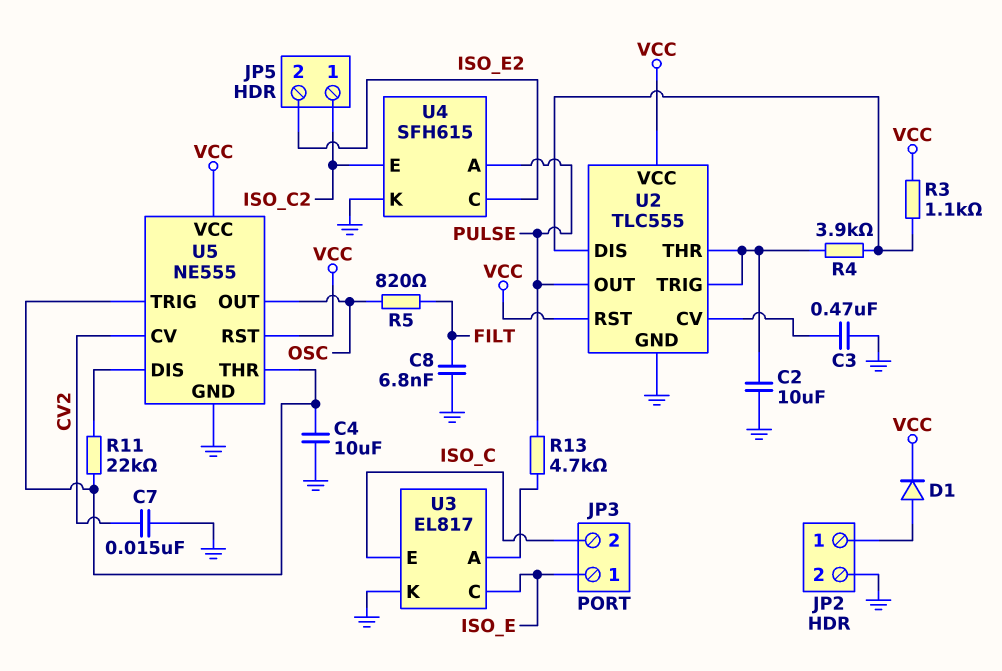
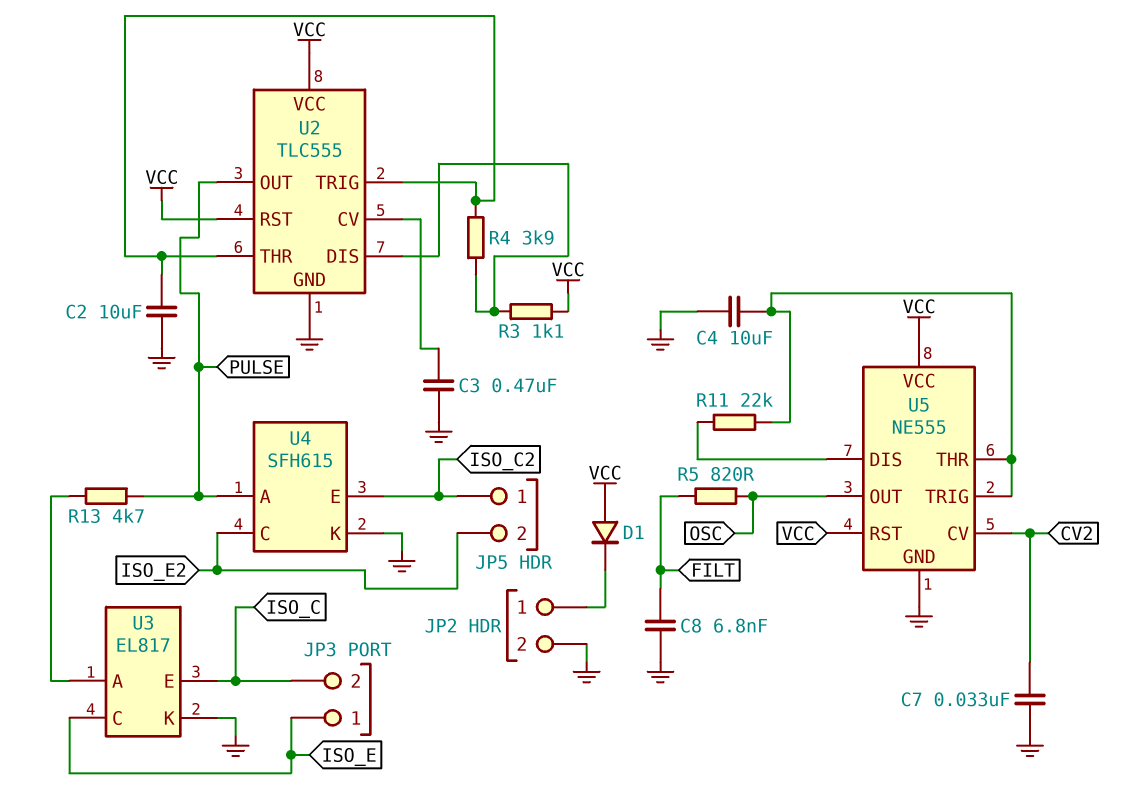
C7: 15nF (CV2, GND) -> 33nF (CV2, GND)
D1: diode (A JP2/1, K VCC) -> diode (A VCC, K JP2/1)

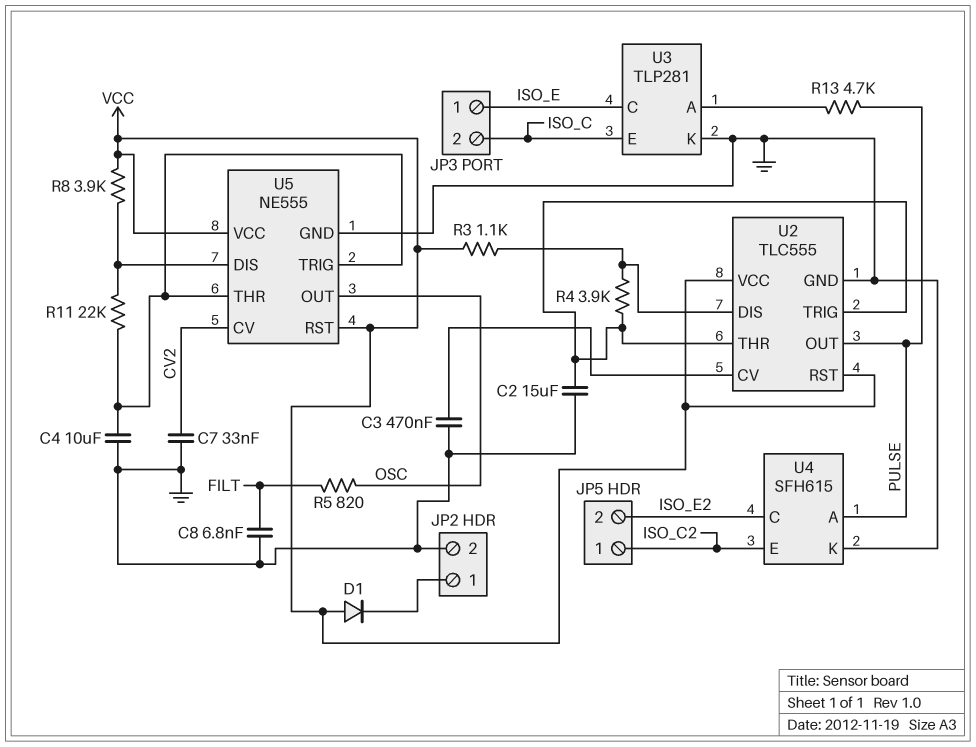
C2: 10uF (GND, U2/THR) -> 15uF (GND, U2/THR)
R8: none -> 3.9k (U5/DIS, VCC)
U3: EL817 -> TLP281

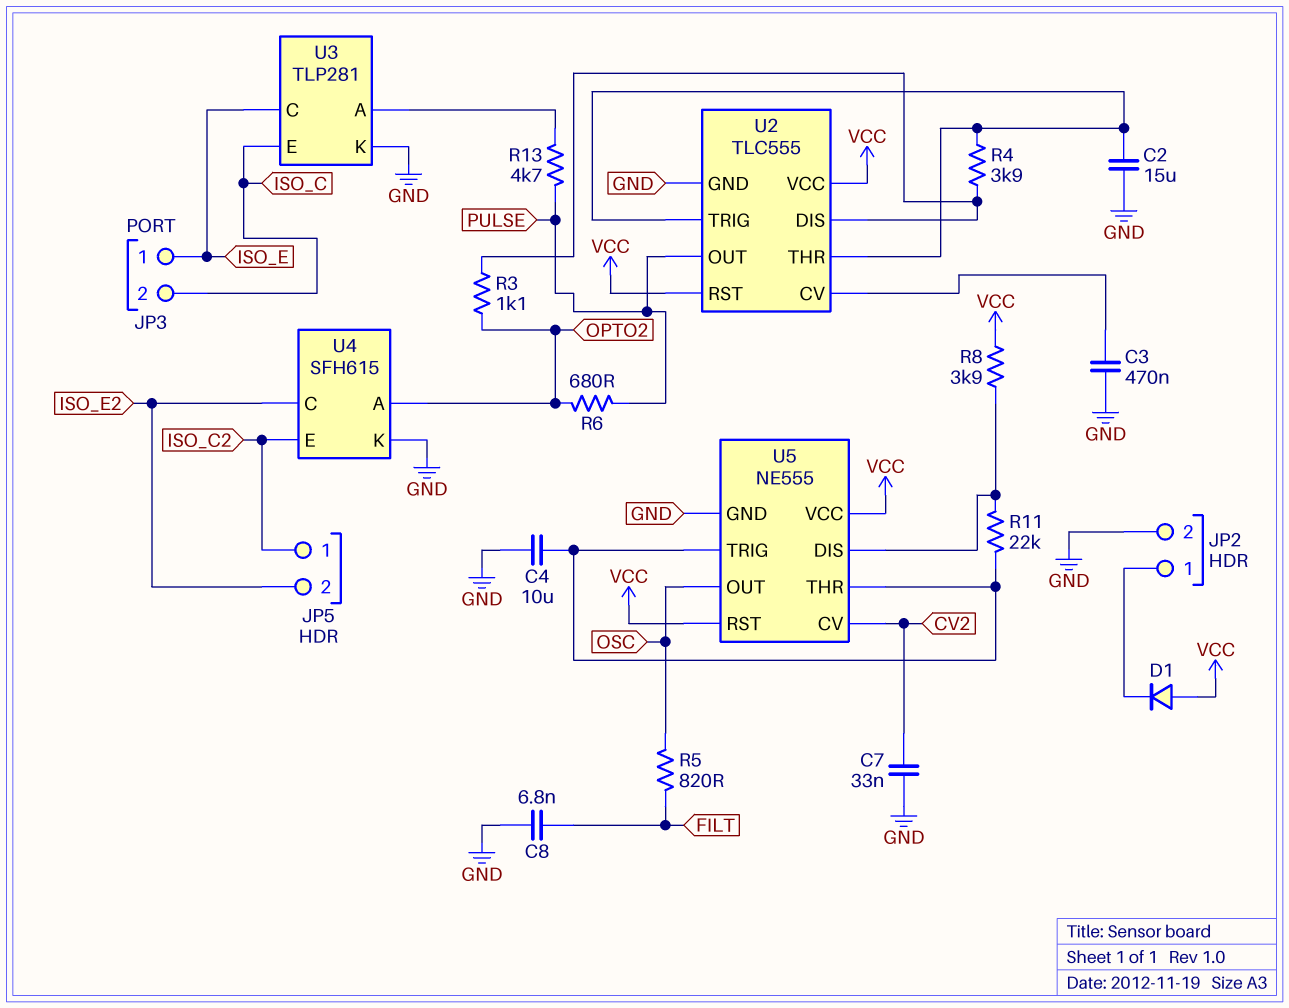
R3: 1.1k (U2/DIS, VCC) -> 1.1k (OPTO2, U2/DIS)
R6: none -> 680 (OPTO2, PULSE)
U4 pin A: PULSE -> OPTO2

